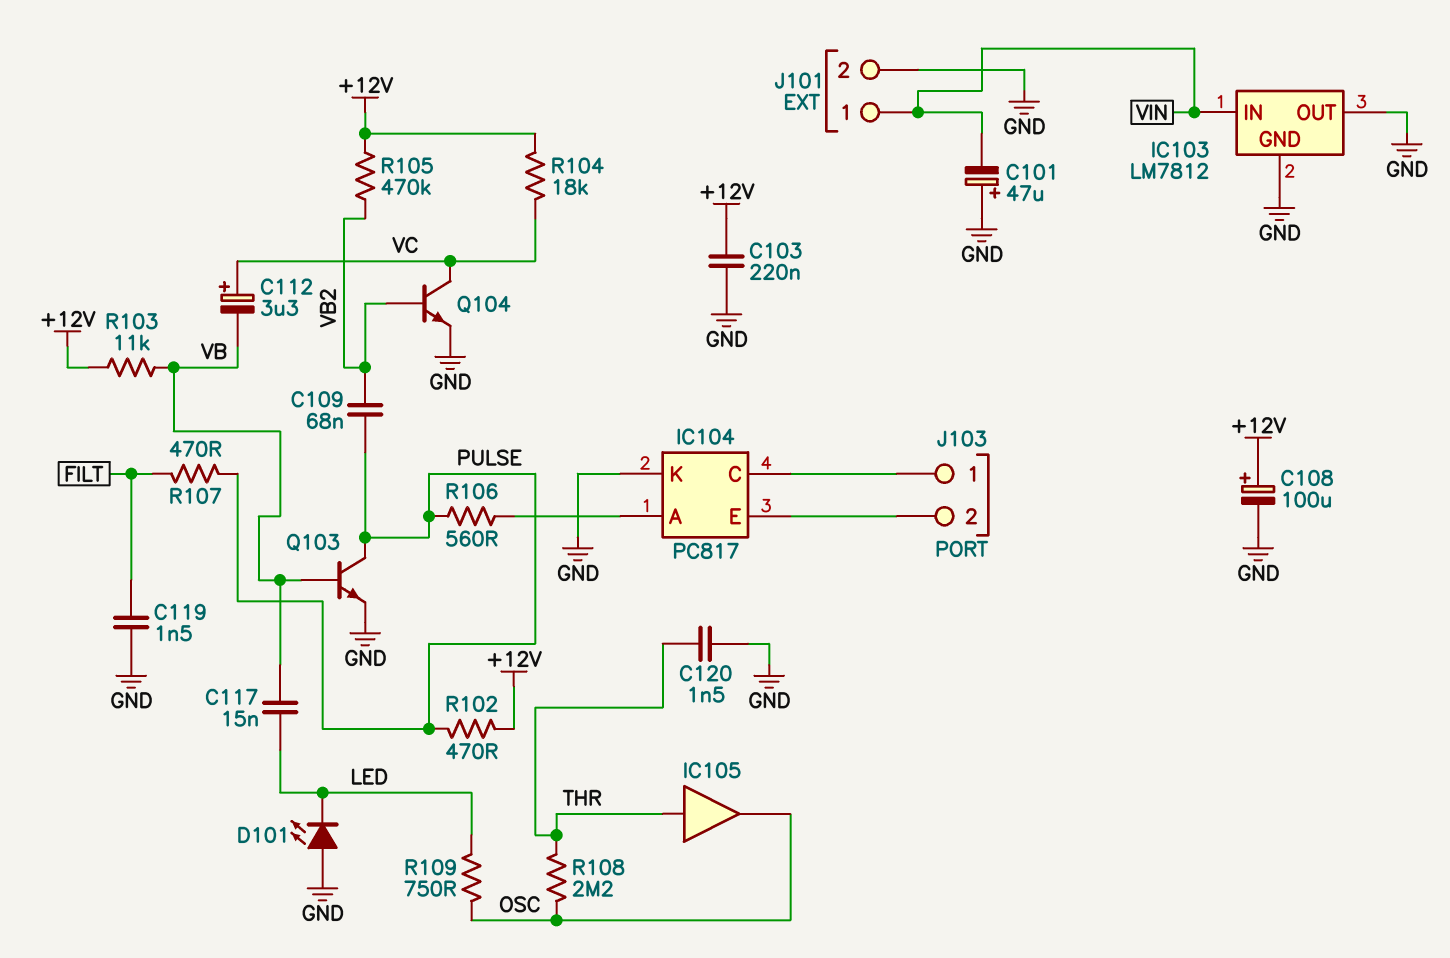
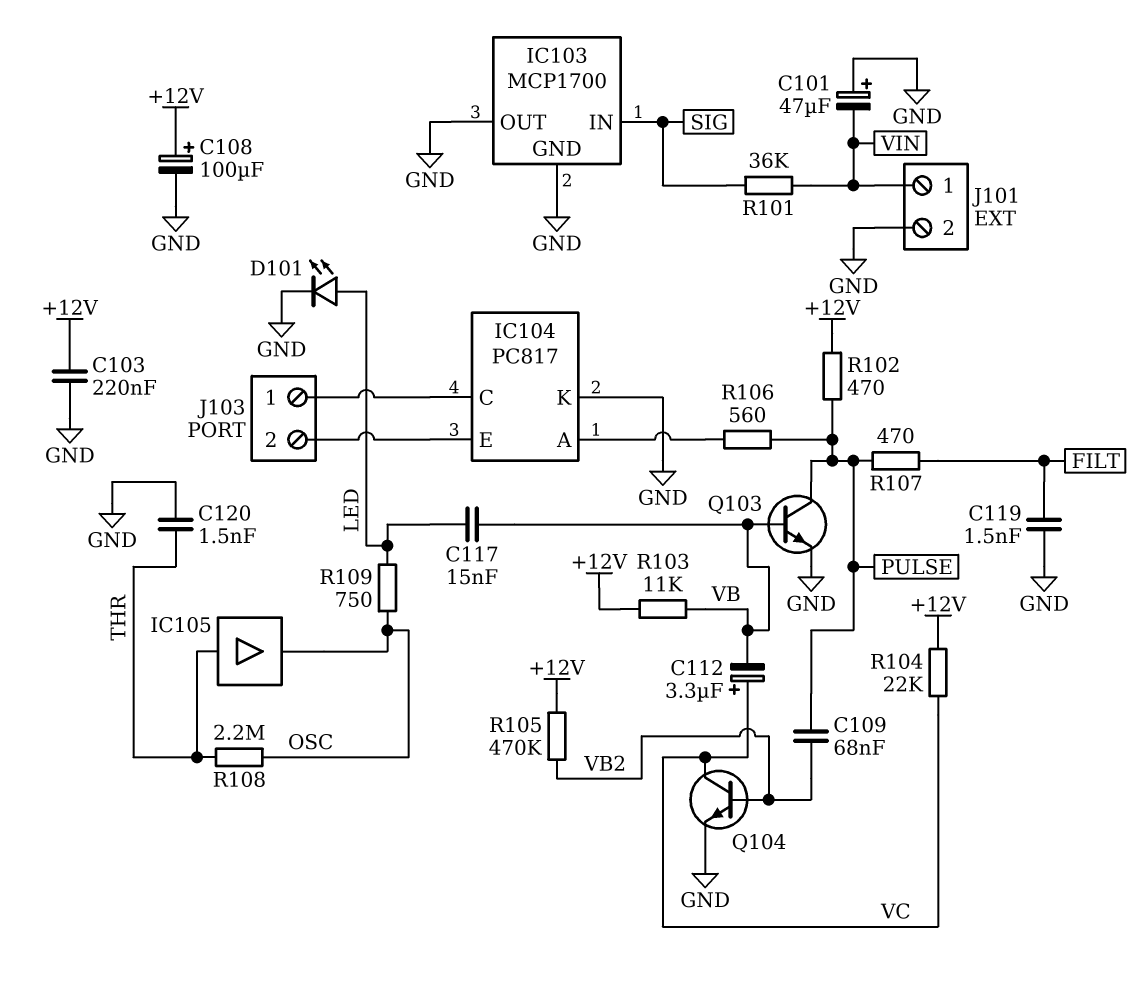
D101: LED (A GND, K LED) -> LED (A LED, K GND)
IC103: LM7812 -> MCP1700
IC103 pin IN: VIN -> SIG
R101: none -> 36k (SIG, VIN)
R104: 18k (+12V, VC) -> 22k (+12V, VC)

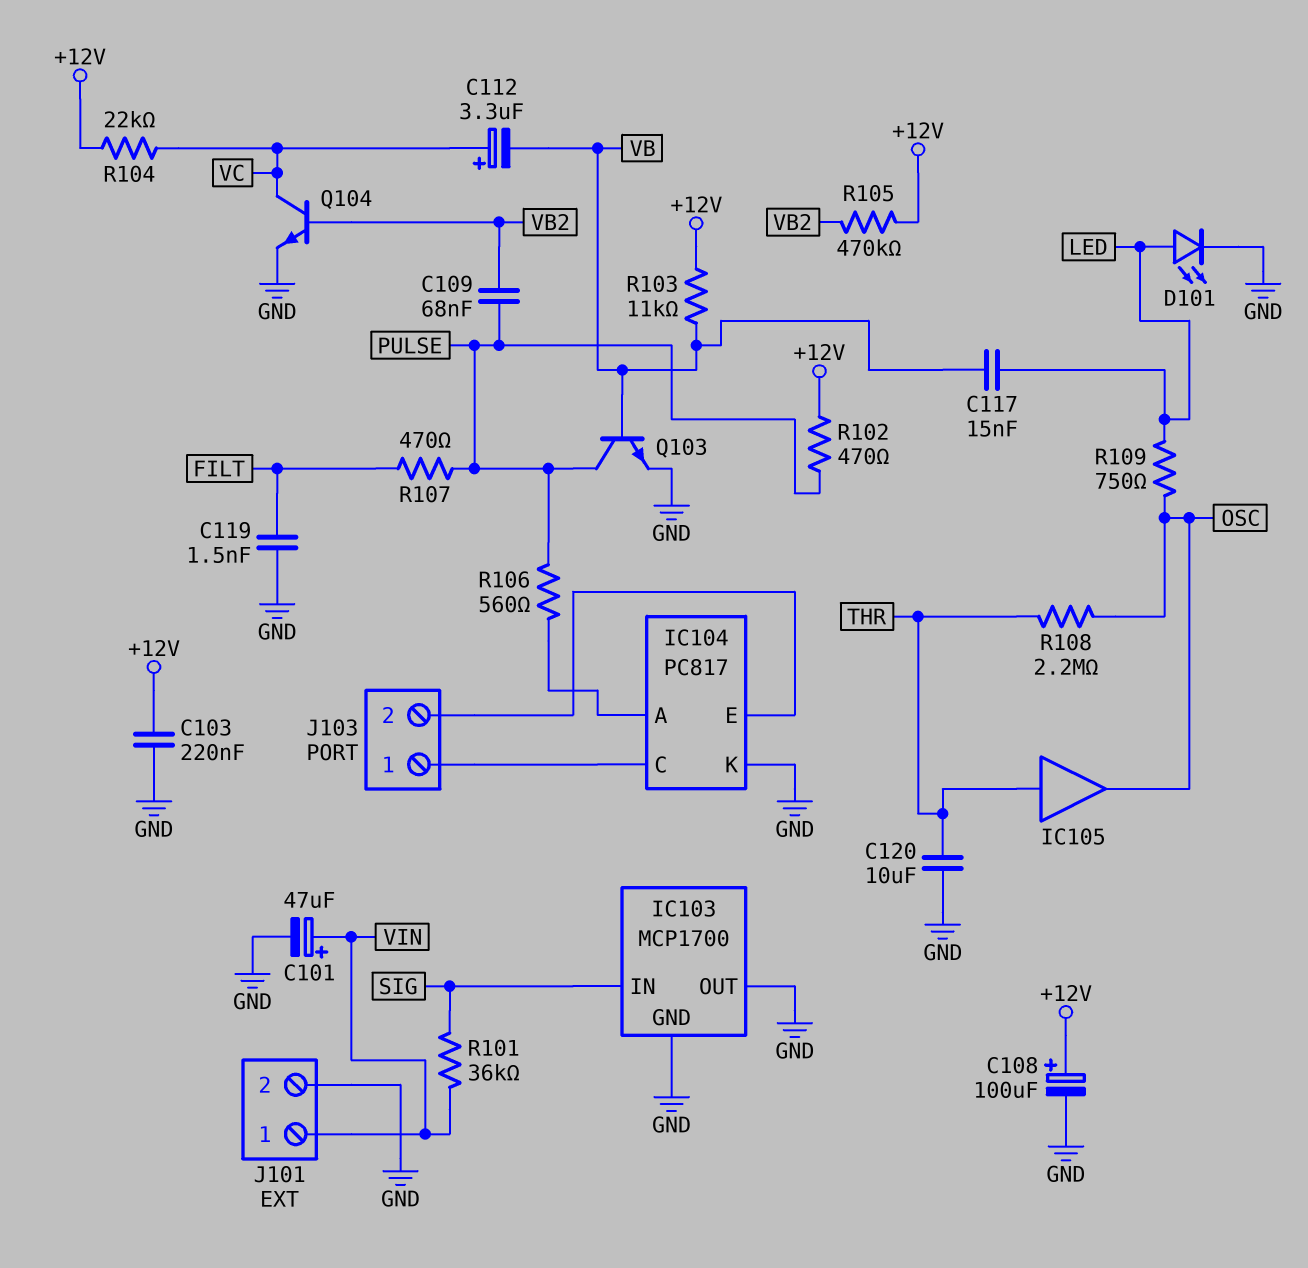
C101: 47uF (plus GND, minus VIN) -> 47uF (plus VIN, minus GND)
C120: 1.5nF (GND, THR) -> 10uF (GND, THR)

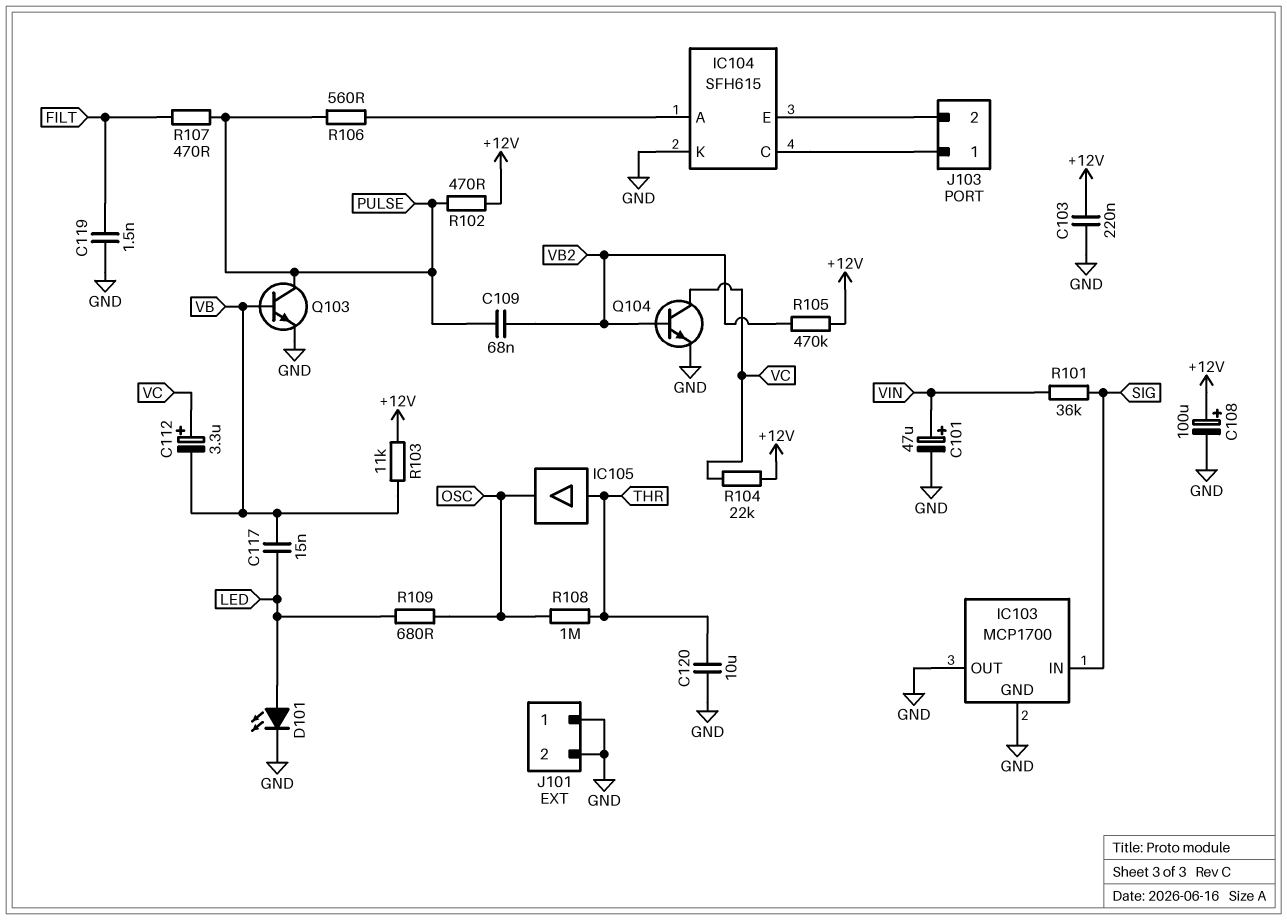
IC104: PC817 -> SFH615
J101 pin 1: VIN -> GND
R108: 2.2M (OSC, THR) -> 1M (OSC, THR)
R109: 750 (LED, OSC) -> 680 (LED, OSC)

